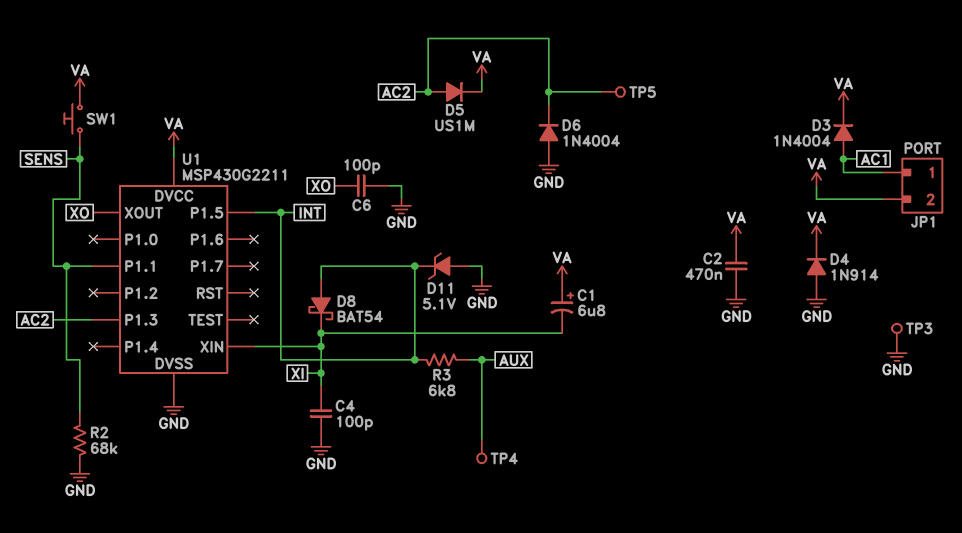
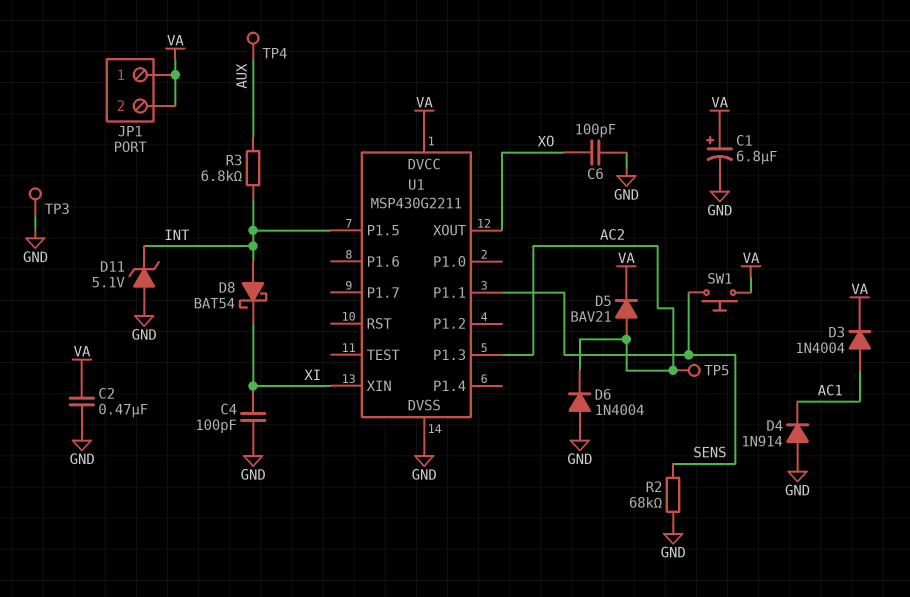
C1: 6.8uF (plus VA, minus XI) -> 6.8uF (plus VA, minus GND)
D4: diode 1N914 (A GND, K VA) -> diode 1N914 (A GND, K AC1)
D5: diode US1M (A AC2, K VA) -> diode BAV21 (A AC2, K VA)
JP1 pin 1: AC1 -> VA

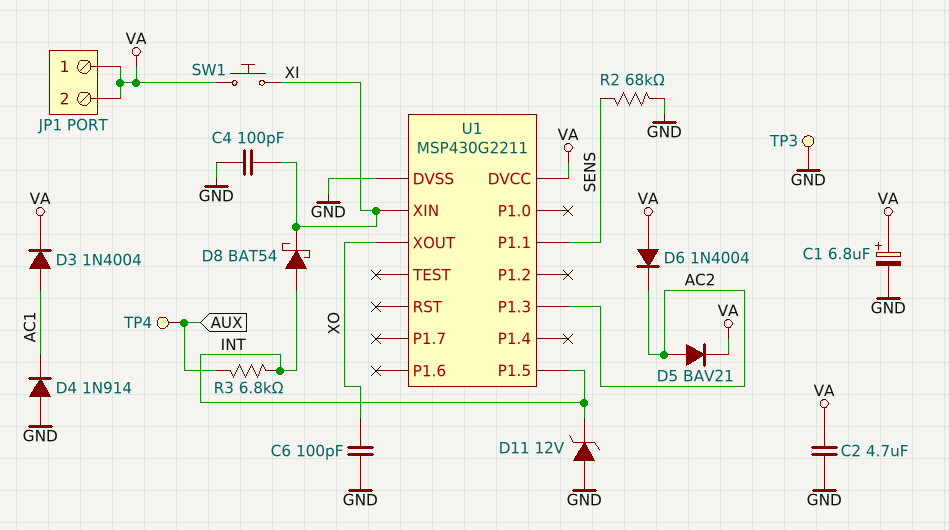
C2: 470nF (GND, VA) -> 4.7uF (GND, VA)
D6: diode 1N4004 (A GND, K AC2) -> diode 1N4004 (A VA, K AC2)
D11: zener 5.1V (A GND, K INT) -> zener 12V (A GND, K INT)
SW1: button (SENS, VA) -> button (VA, XI)
TP5: test point (AC2) -> none

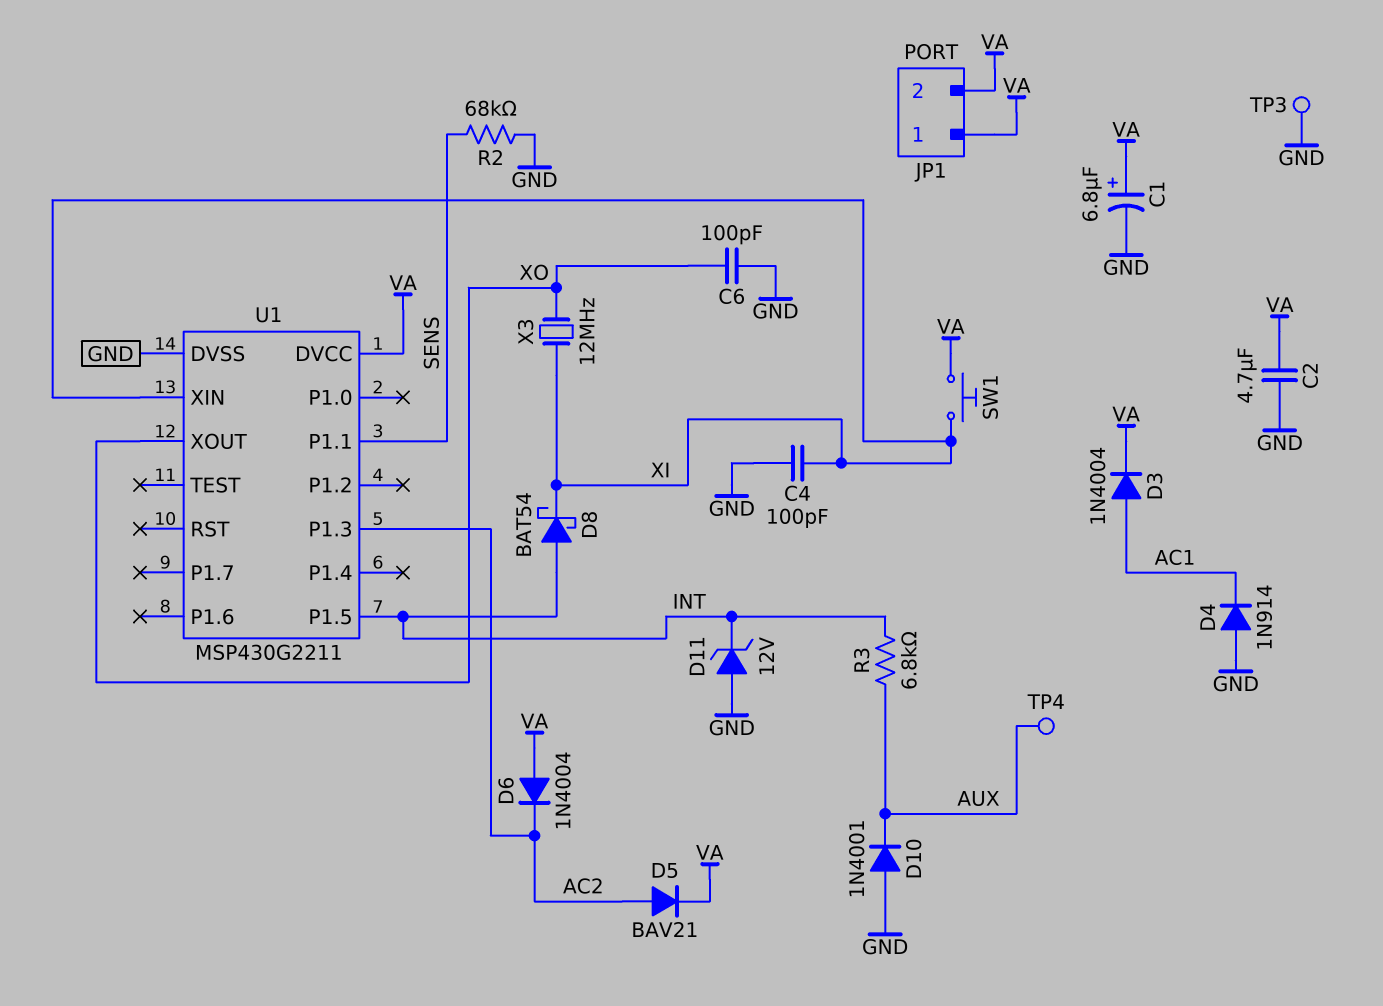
D10: none -> diode 1N4001 (A GND, K AUX)
X3: none -> 12MHz (XI, XO)

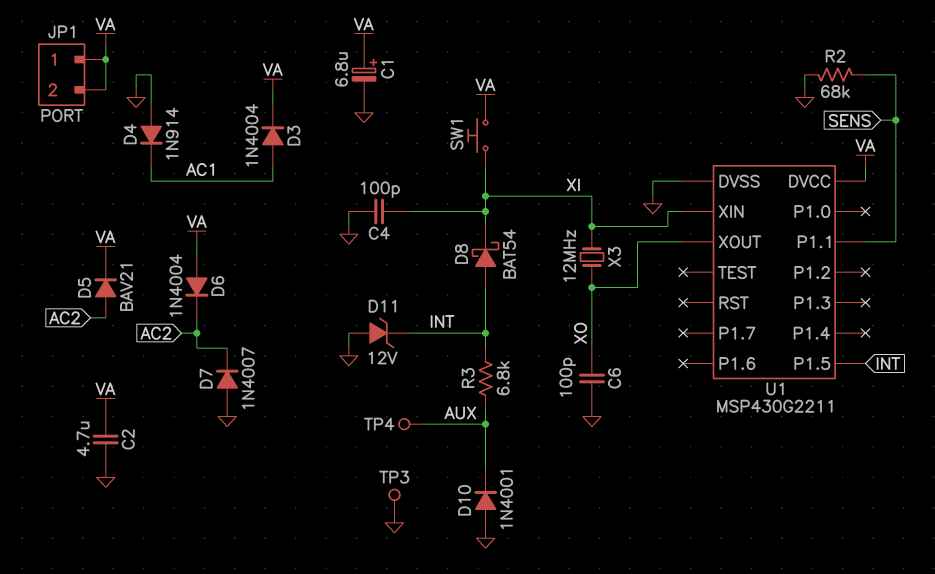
D7: none -> diode 1N4007 (A GND, K AC2)
U1 pin P1.3: AC2 -> none

